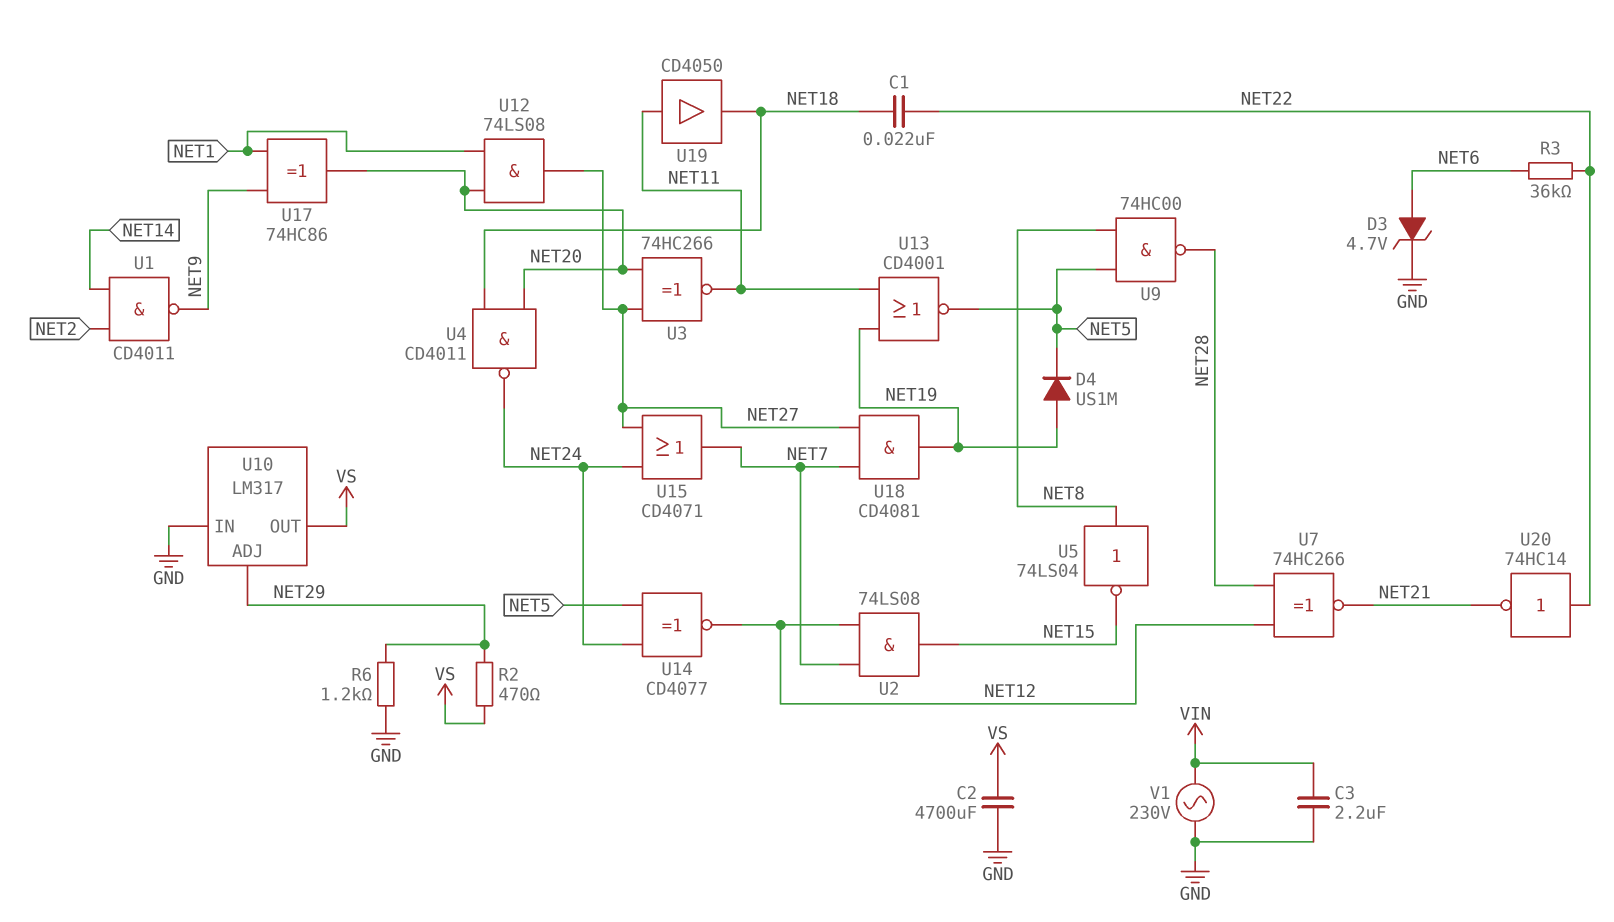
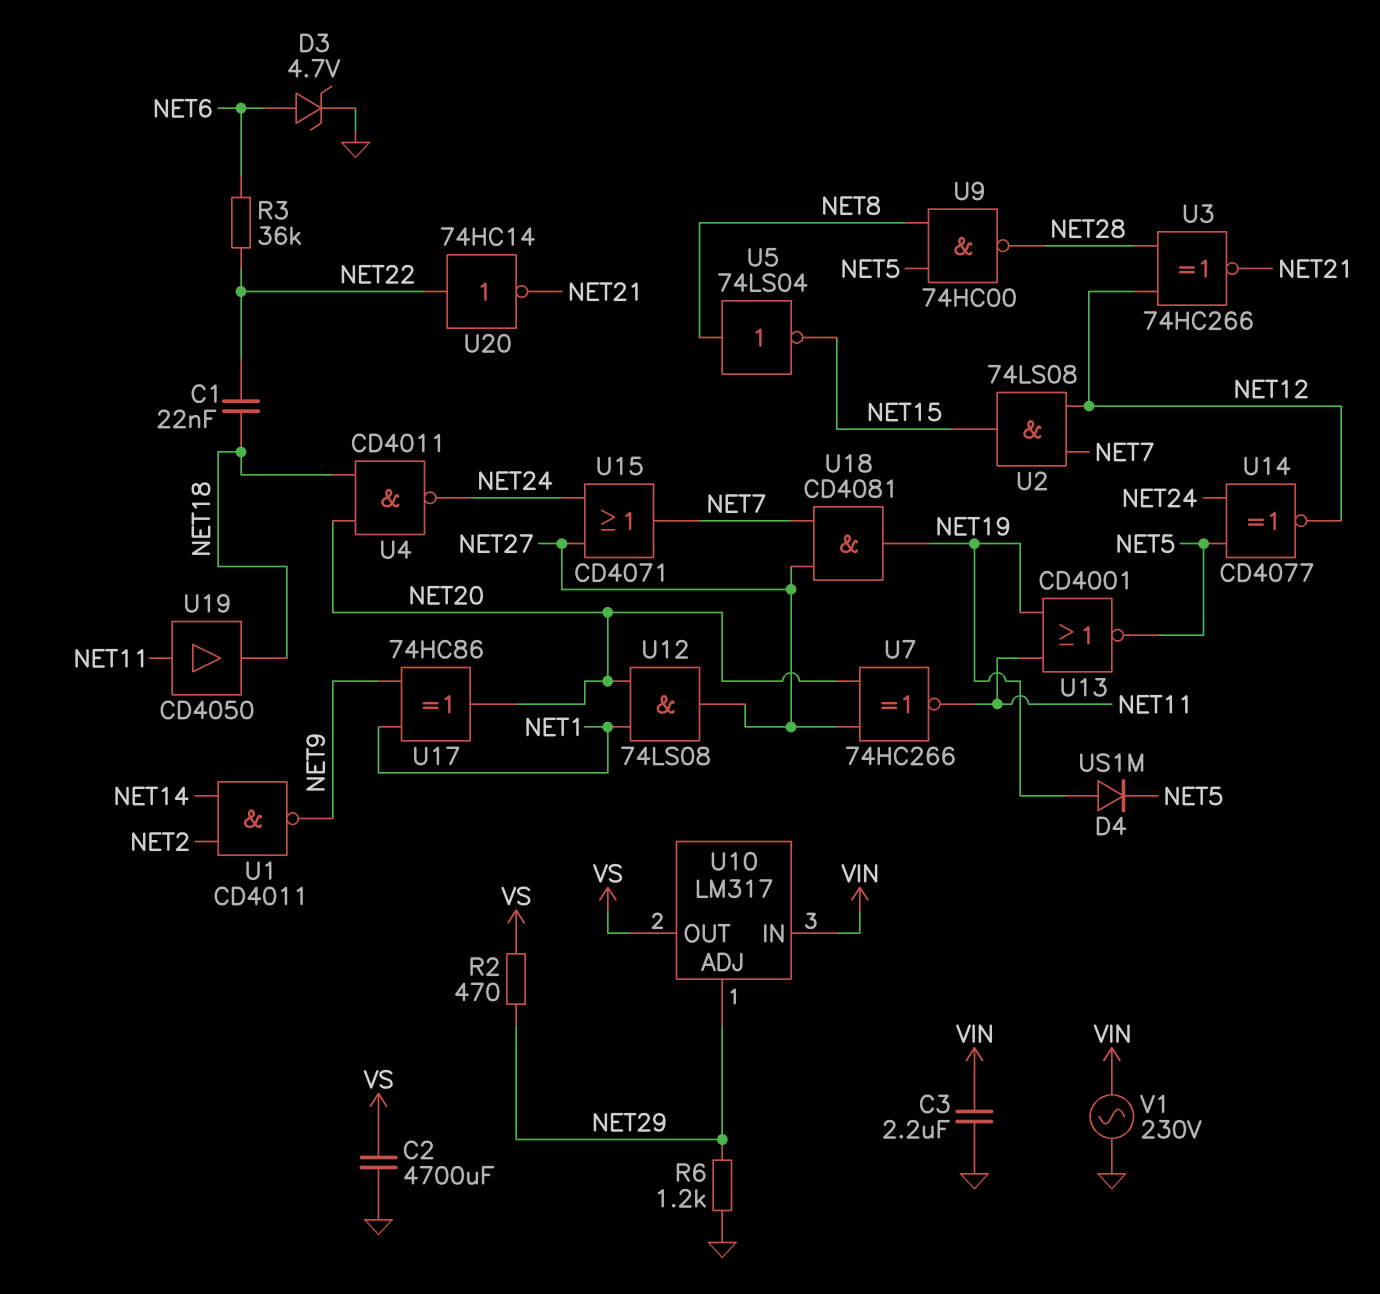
U3: XNOR 74HC266 (in NET20, in NET27, out NET11) -> XNOR 74HC266 (in NET12, in NET28, out NET21)
U7: XNOR 74HC266 (in NET12, in NET28, out NET21) -> XNOR 74HC266 (in NET20, in NET27, out NET11)
U10 pin IN: GND -> VIN

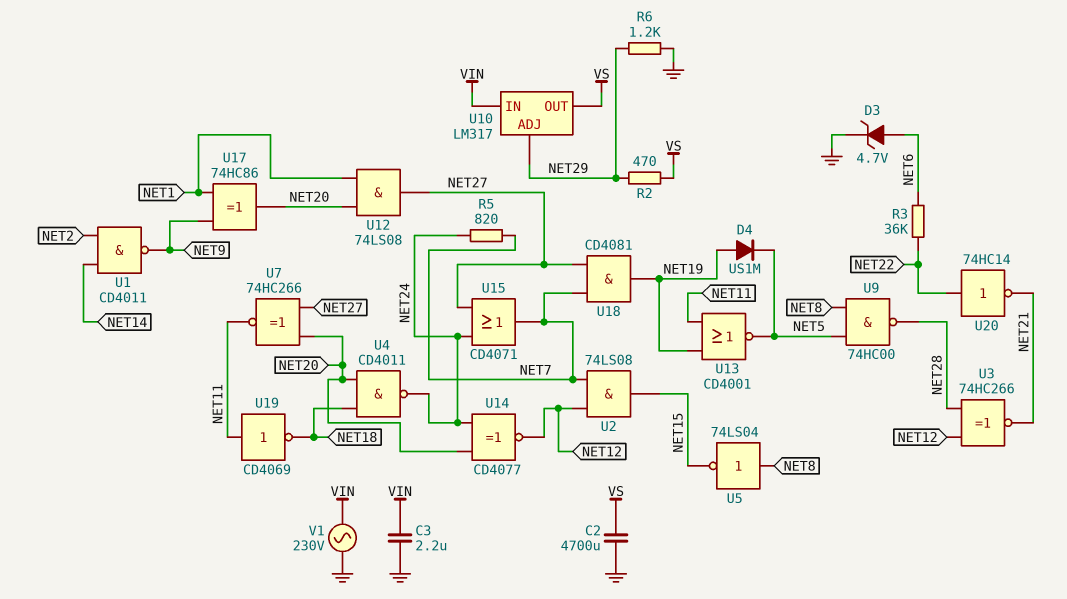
C1: 22nF (NET18, NET22) -> none
R5: none -> 820 (NET7, NET24)
U14: XNOR CD4077 (in NET5, in NET24, out NET12) -> XNOR CD4077 (in NET20, in NET24, out NET12)
U19: buffer CD4050 (in NET11, out NET18) -> NOT CD4069 (in NET11, out NET18)

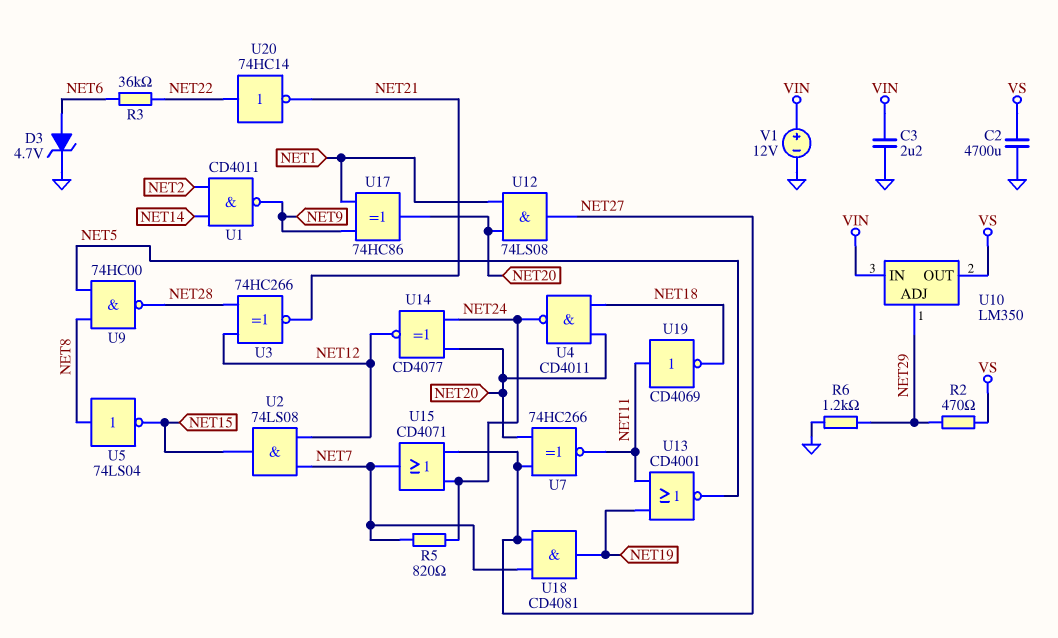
D4: diode US1M (A NET19, K NET5) -> none
U10: LM317 -> LM350
V1: AC 230V (GND, VIN) -> 12V (plus VIN, minus GND)

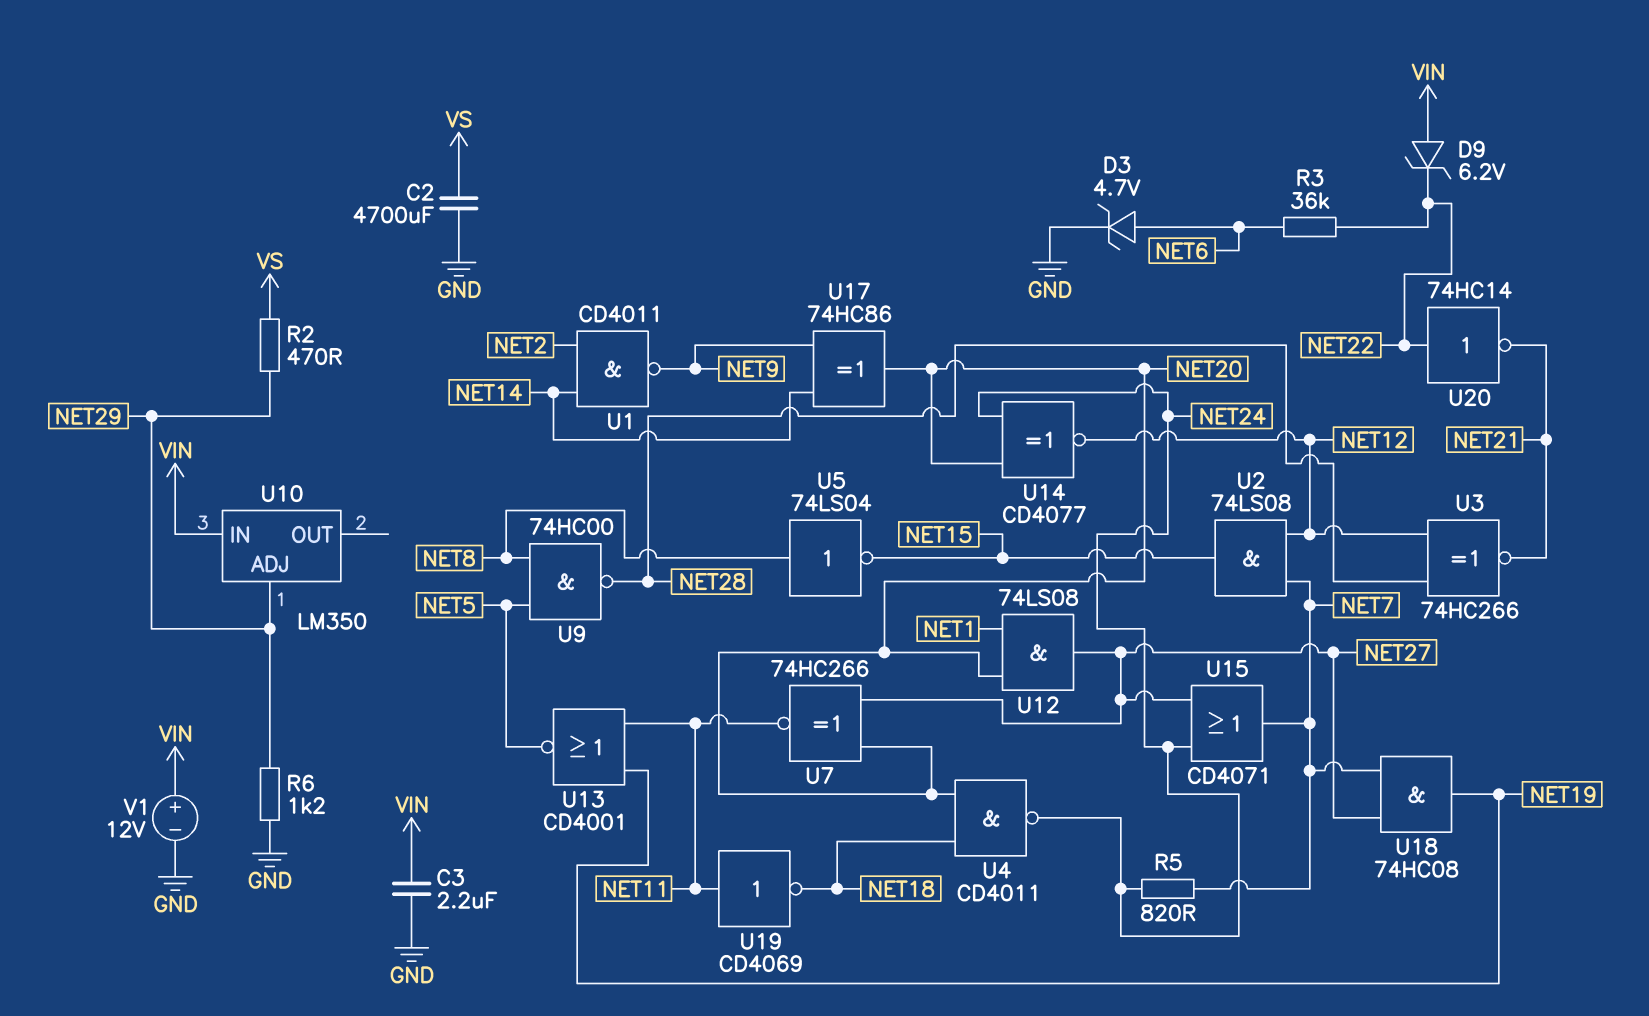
D9: none -> zener 6.2V (A VIN, K NET22)
U10 pin OUT: VS -> none
U17: XOR 74HC86 (in NET1, in NET9, out NET20) -> XOR 74HC86 (in NET9, in NET14, out NET20)
U18: AND CD4081 (in NET7, in NET27, out NET19) -> AND 74HC08 (in NET7, in NET27, out NET19)

